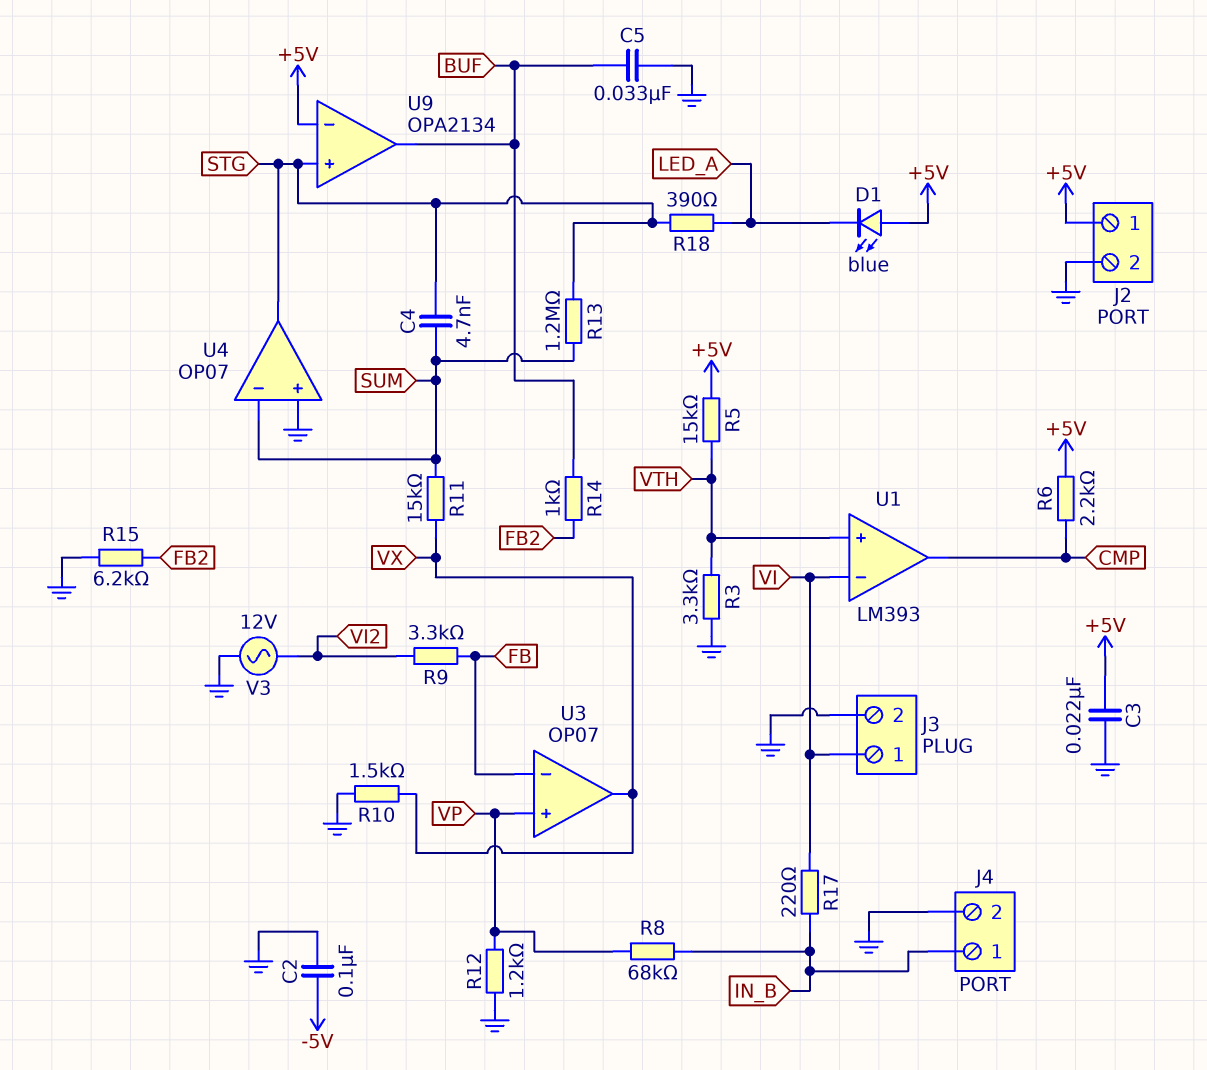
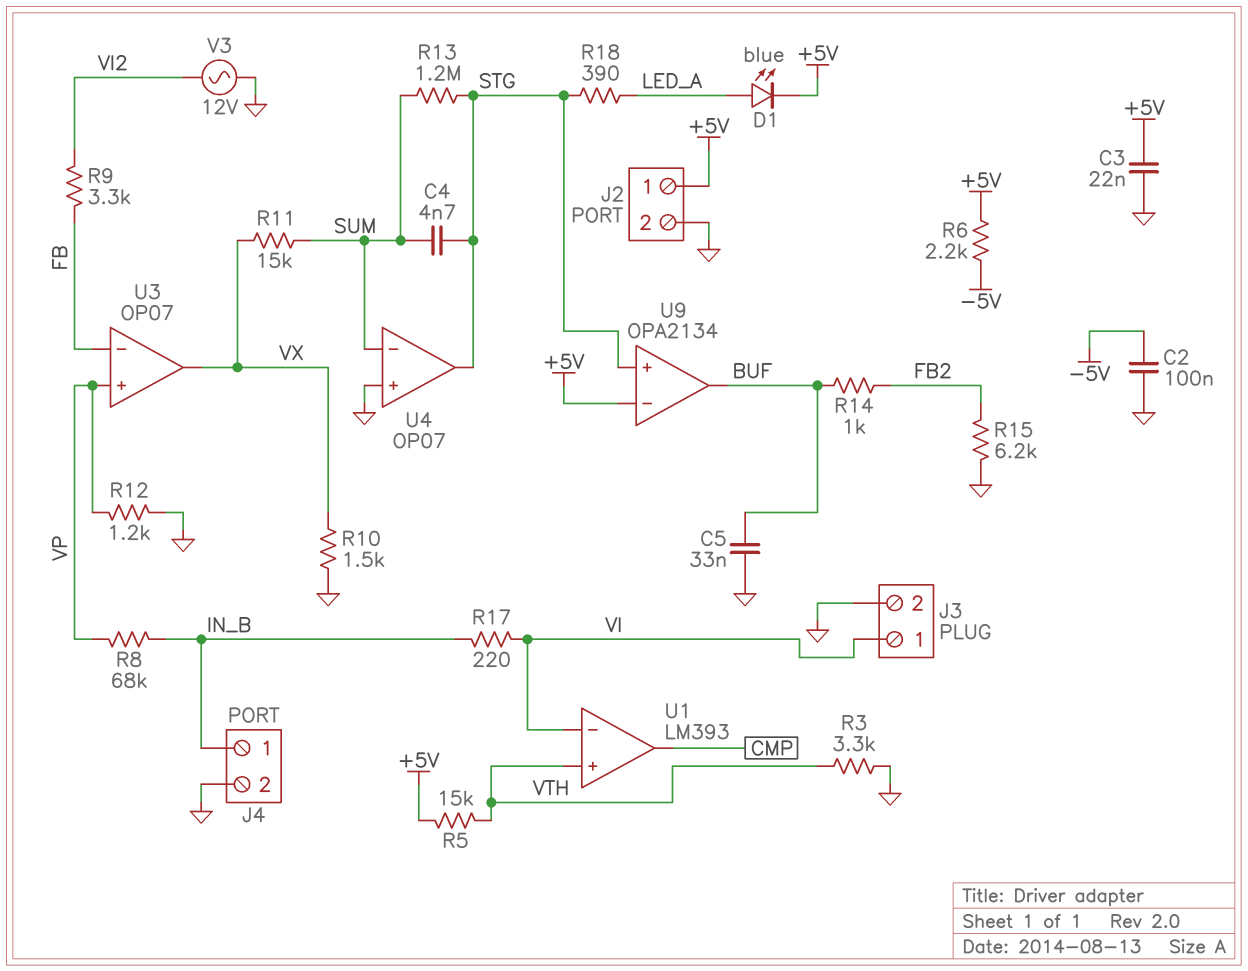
D1: LED blue (A +5V, K LED_A) -> LED blue (A LED_A, K +5V)
R6: 2.2k (+5V, CMP) -> 2.2k (+5V, -5V)

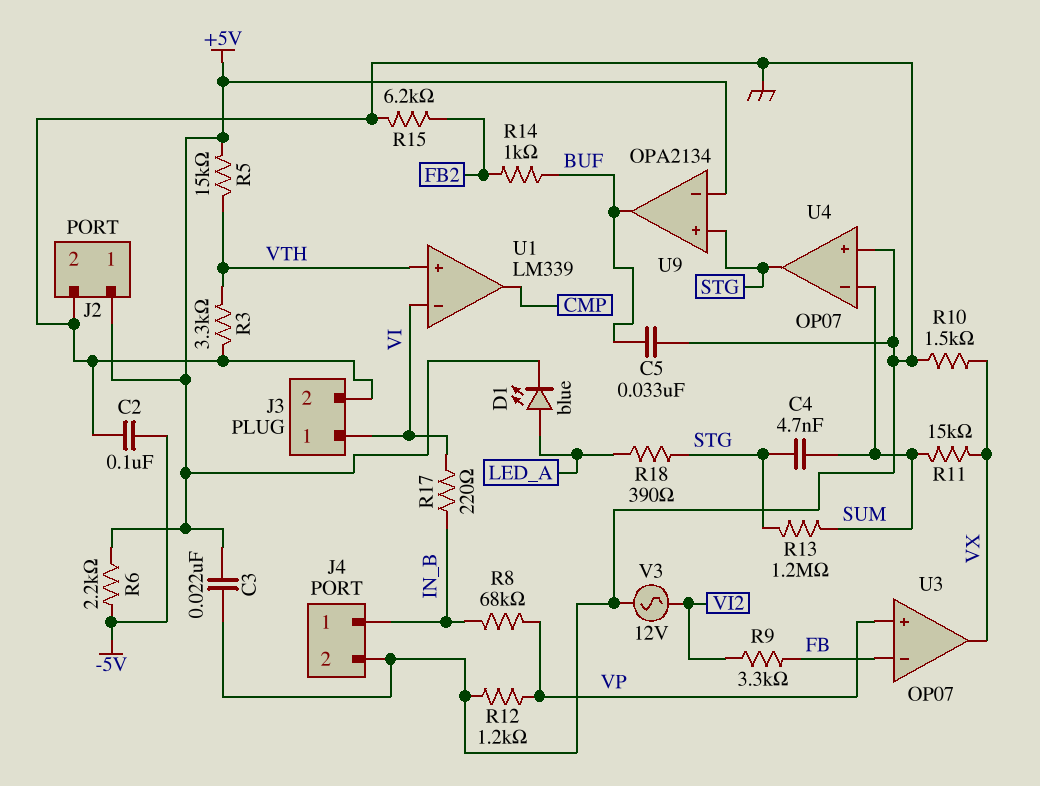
U1: LM393 -> LM339

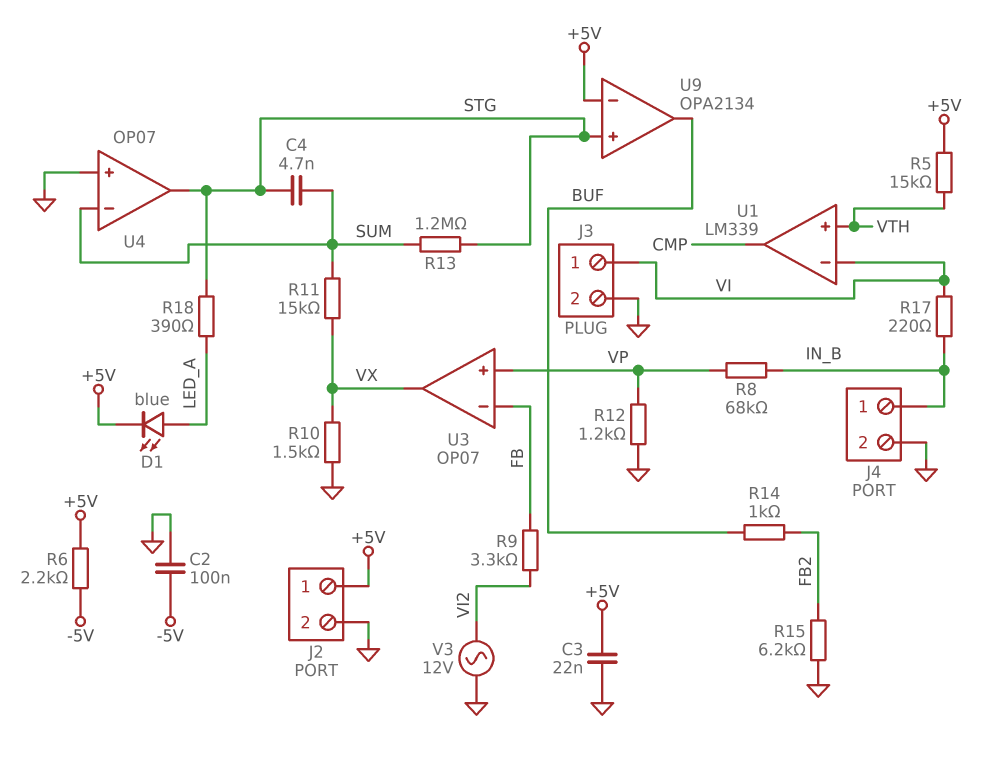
C5: 33nF (BUF, GND) -> none
R3: 3.3k (GND, VTH) -> none

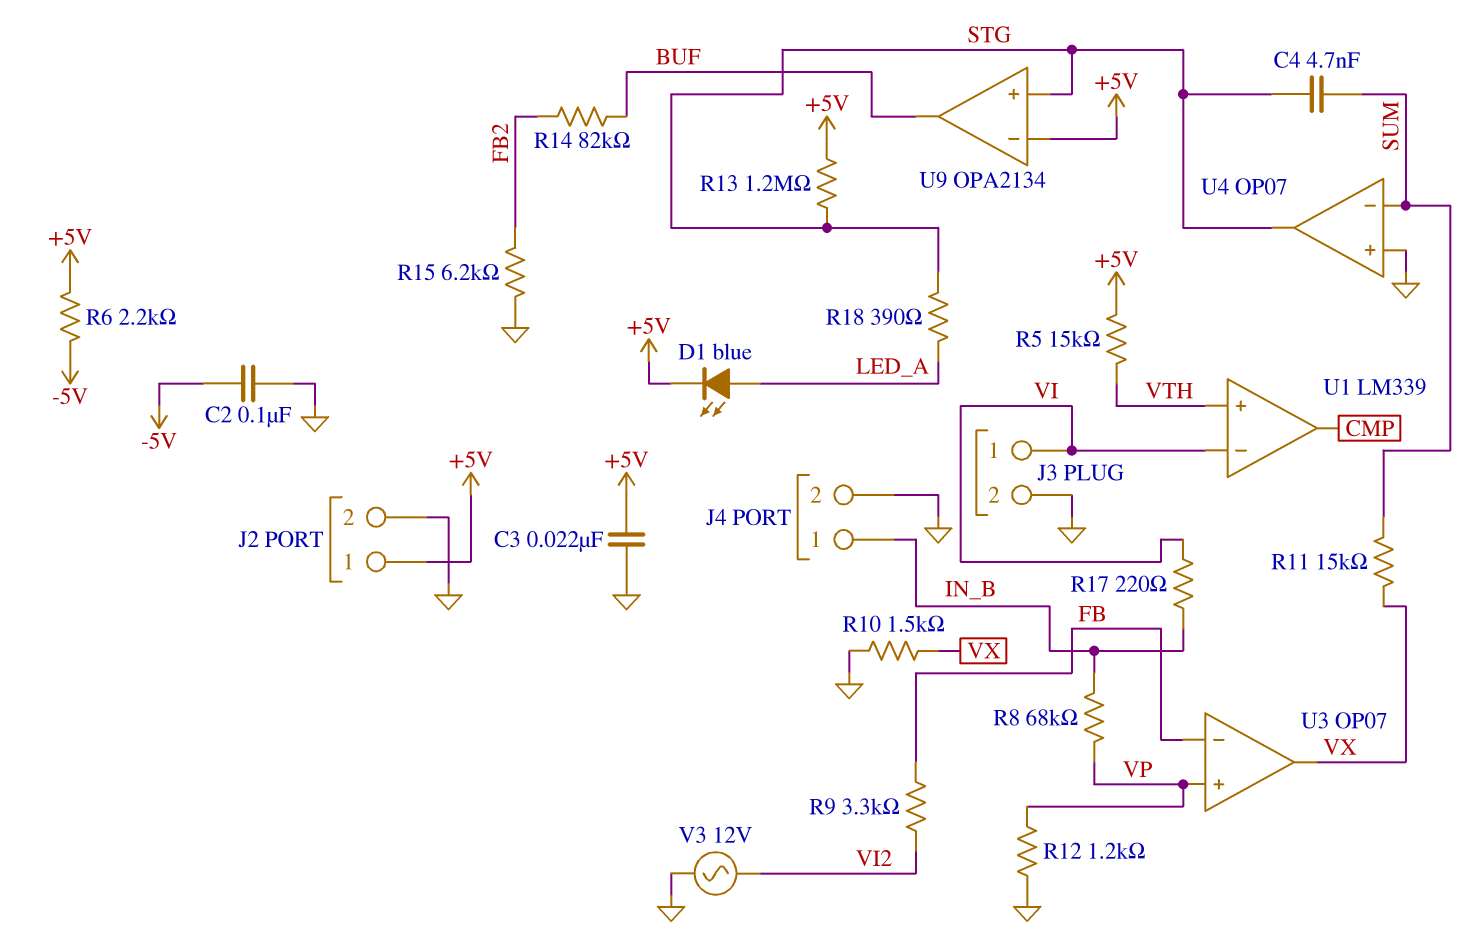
R13: 1.2M (STG, SUM) -> 1.2M (+5V, STG)
R14: 1k (BUF, FB2) -> 82k (BUF, FB2)

